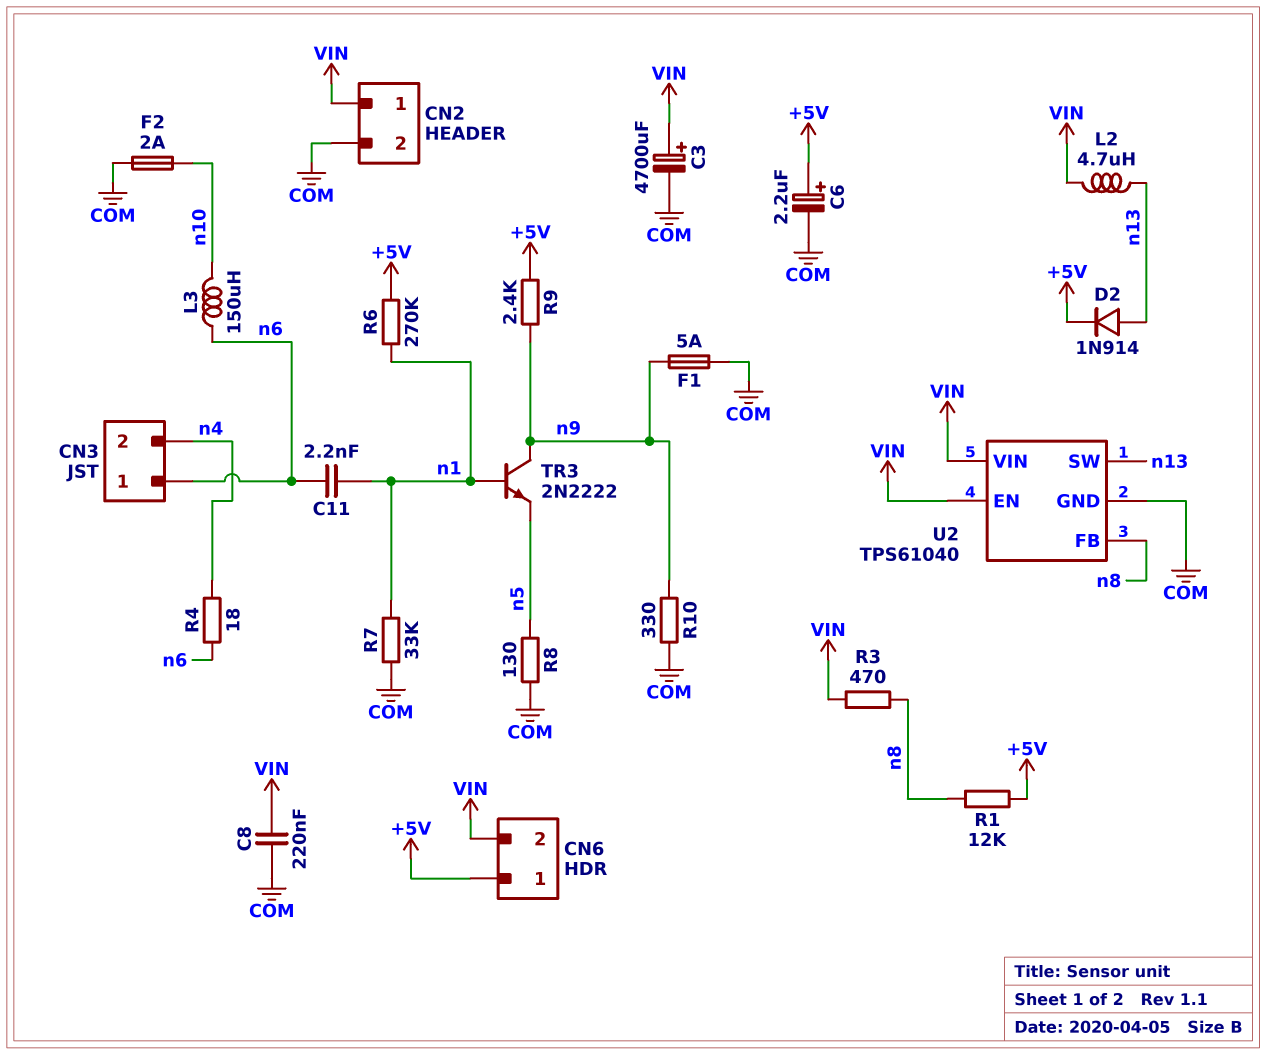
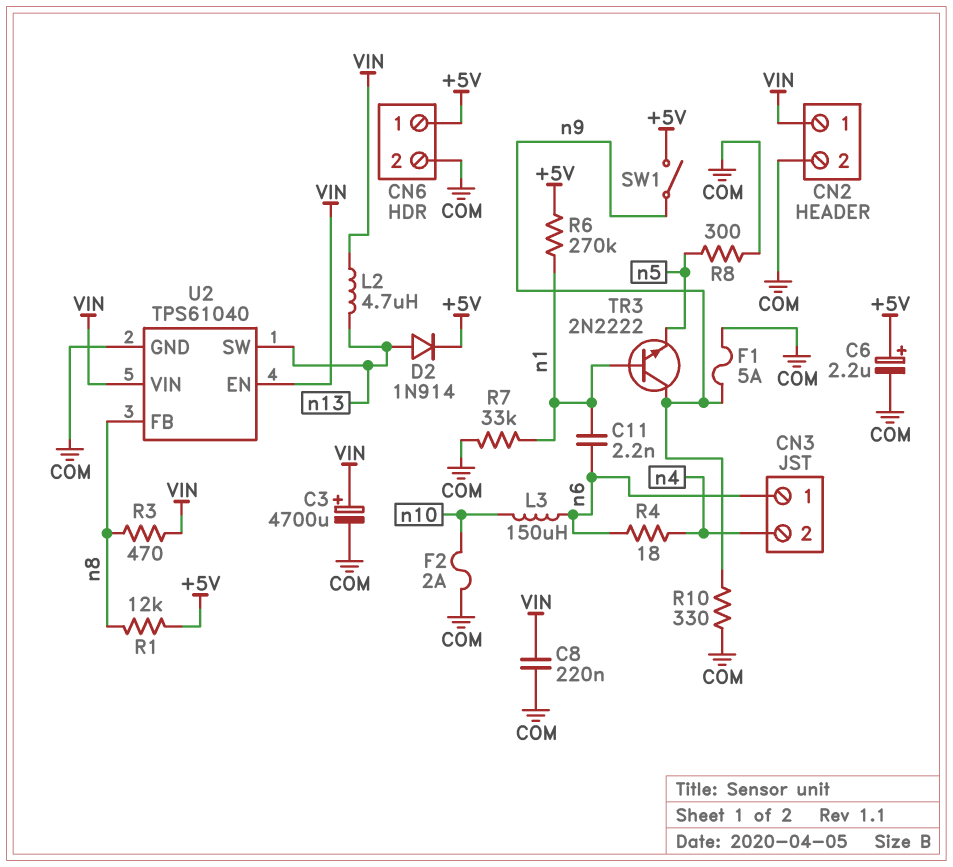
CN6 pin 2: VIN -> COM
R8: 130 (COM, n5) -> 300 (COM, n5)
R9: 2.4k (+5V, n9) -> none
SW1: none -> switch (+5V, n9)

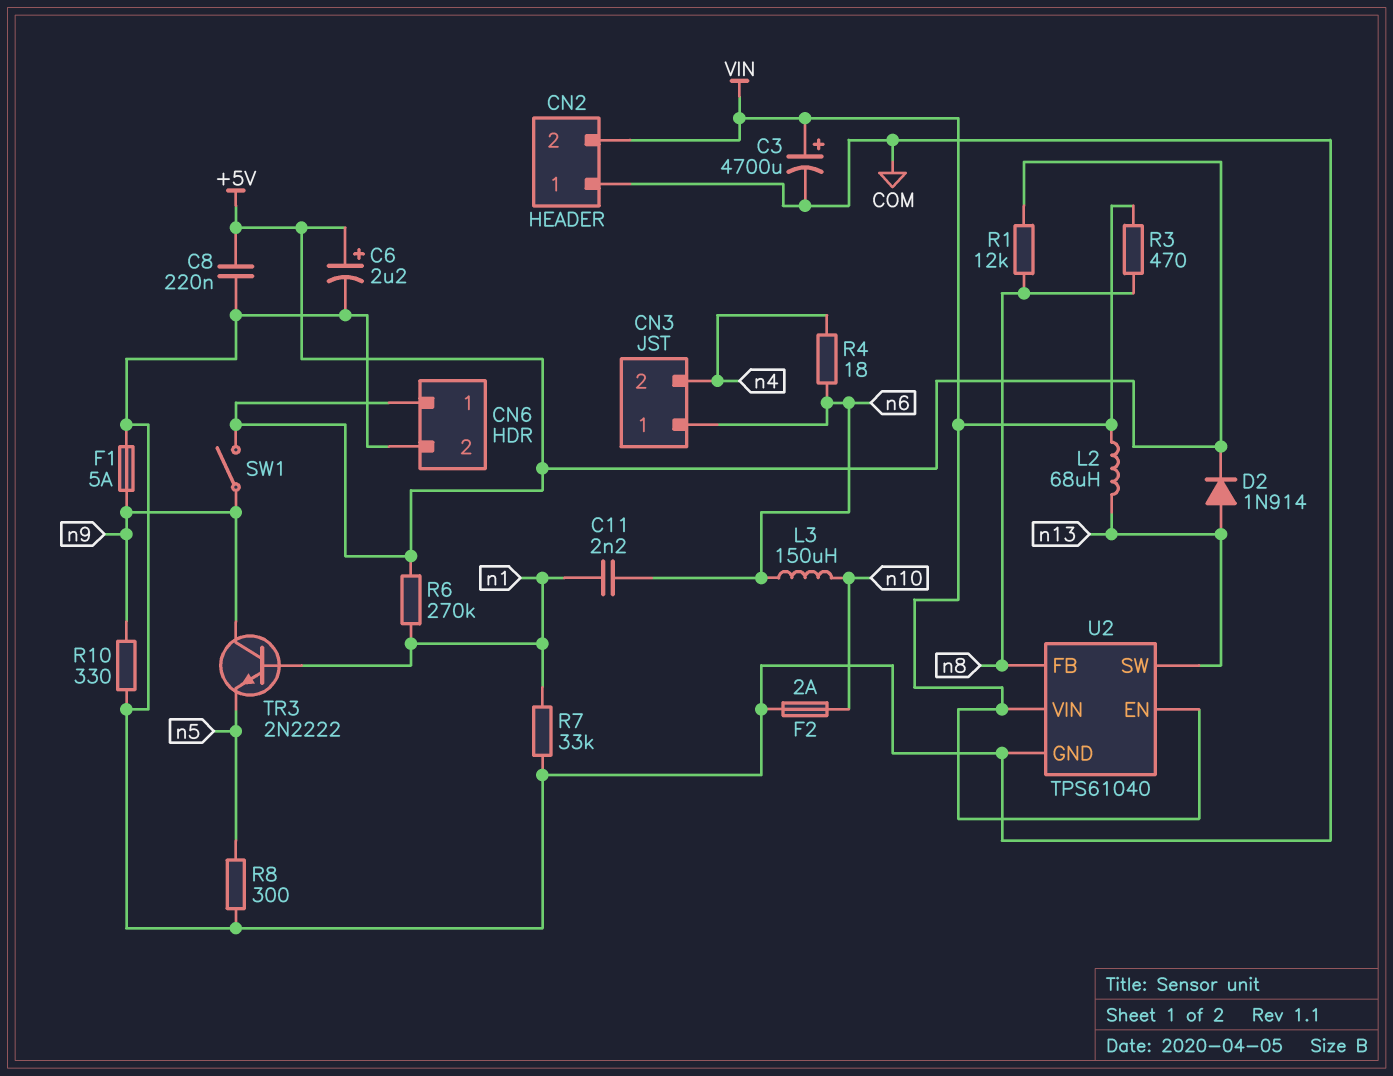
C8: 220nF (COM, VIN) -> 220nF (+5V, COM)
CN2 pin 1: VIN -> COM
CN2 pin 2: COM -> VIN
L2: 4.7uH (VIN, n13) -> 68uH (VIN, n13)

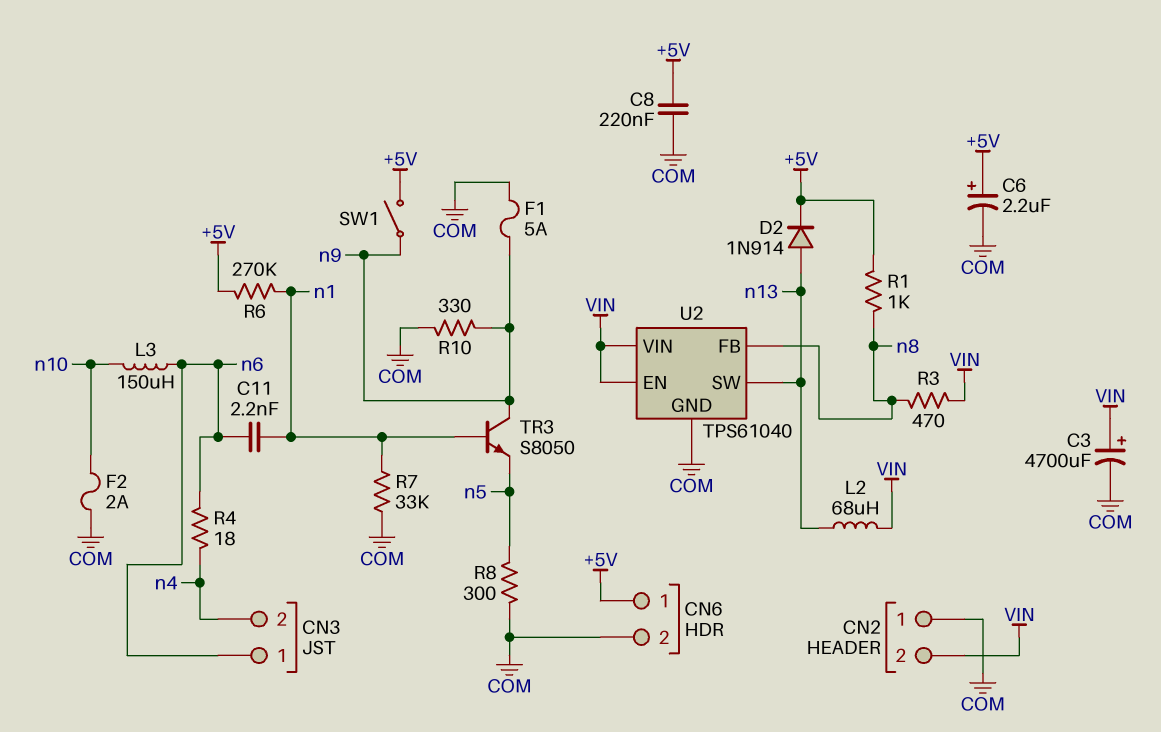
R1: 12k (+5V, n8) -> 1k (+5V, n8)
TR3: NPN 2N2222 (B n1, C n9, E n5) -> NPN S8050 (B n1, C n9, E n5)

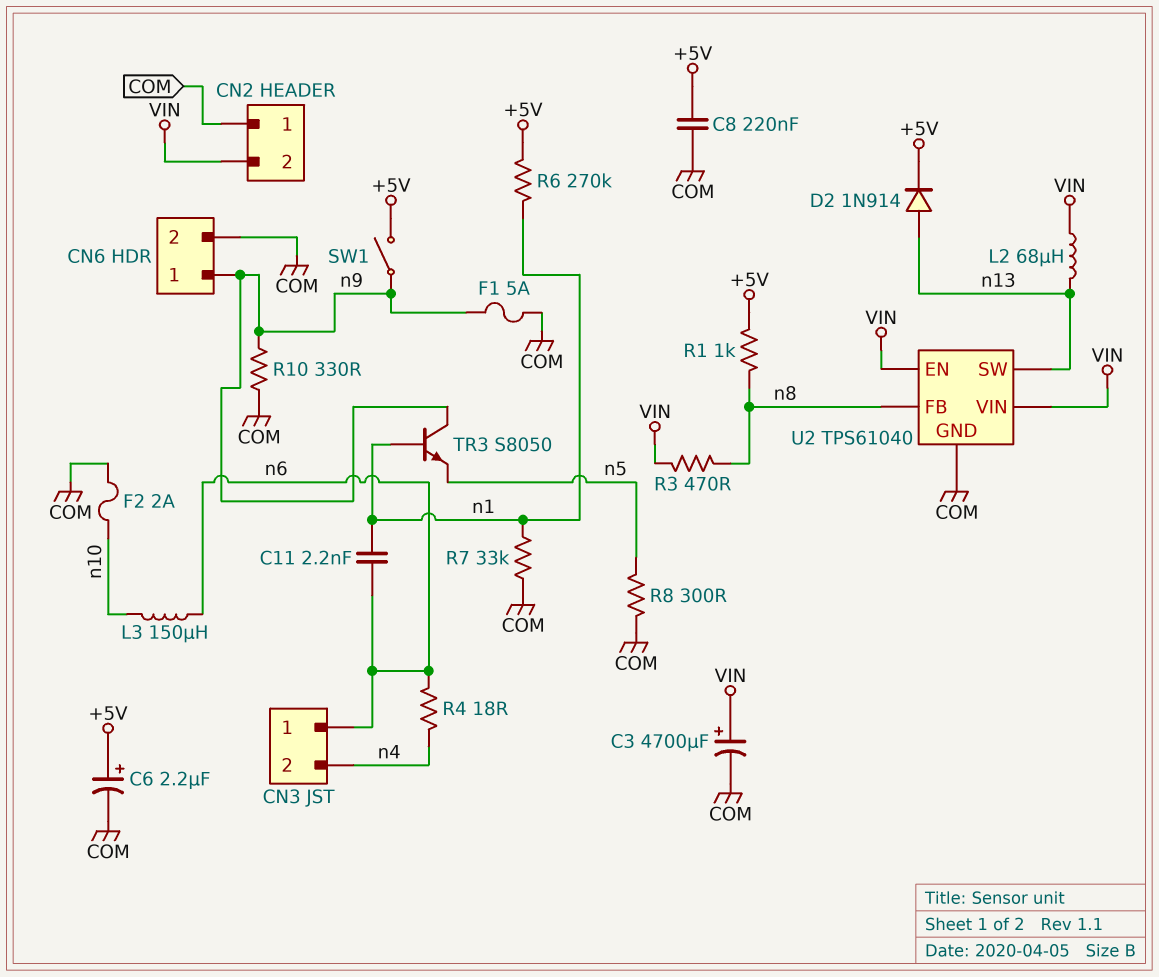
CN6 pin 1: +5V -> n9

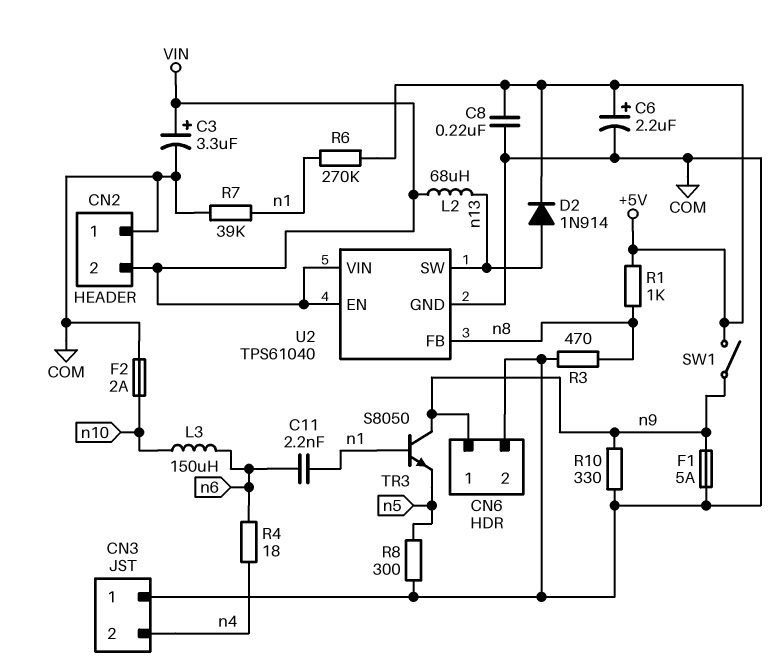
C3: 4700uF (plus VIN, minus COM) -> 3.3uF (plus VIN, minus COM)
CN3 pin 1: n6 -> COM
R3: 470 (VIN, n8) -> 470 (COM, n8)
R7: 33k (COM, n1) -> 39k (COM, n1)

